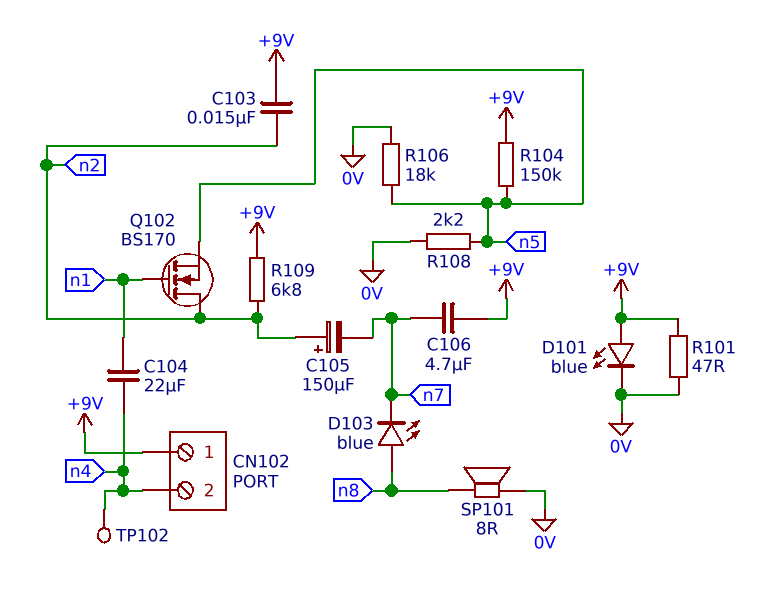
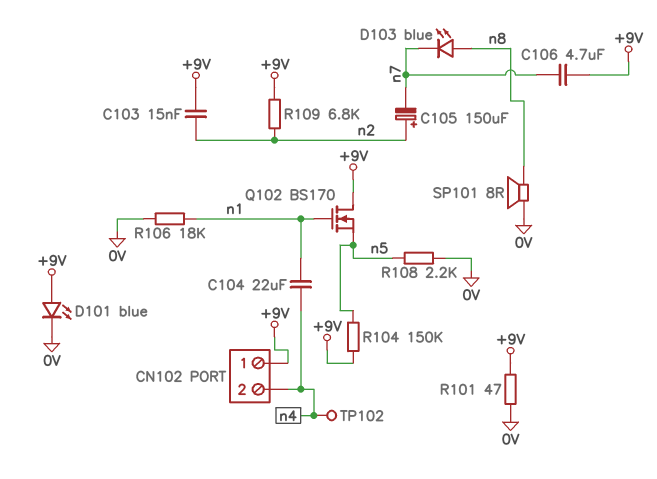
Q102: NMOS BS170 (G n1, D n2, S n5) -> NMOS BS170 (G n1, D +9V, S n5)
R106: 18k (0V, n5) -> 18k (0V, n1)

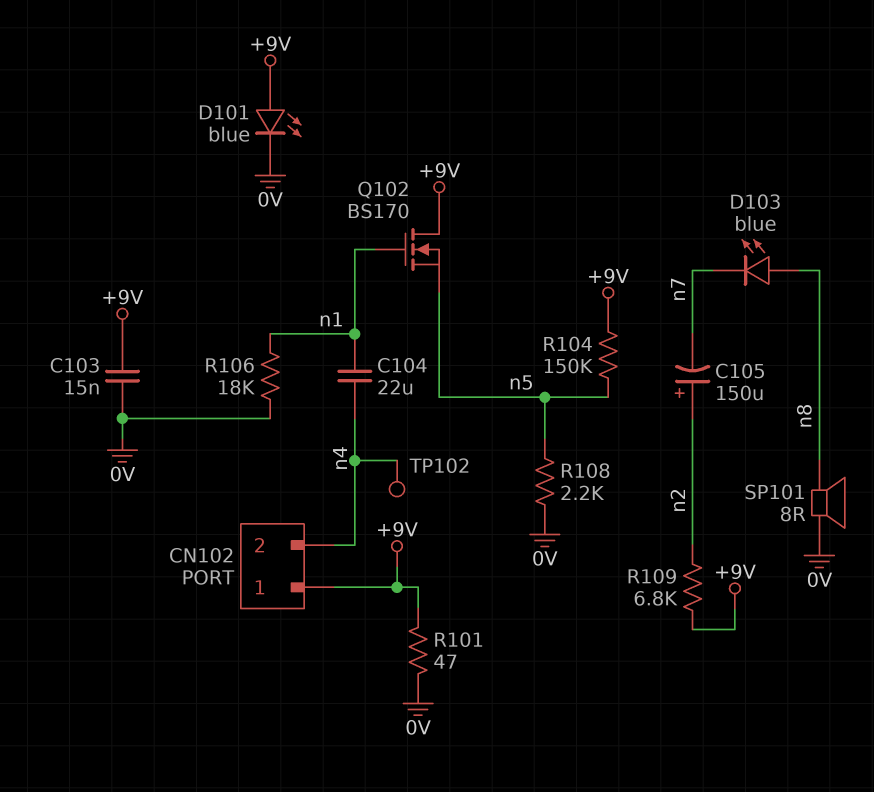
C103: 15nF (+9V, n2) -> 15nF (+9V, 0V)
C106: 4.7uF (+9V, n7) -> none

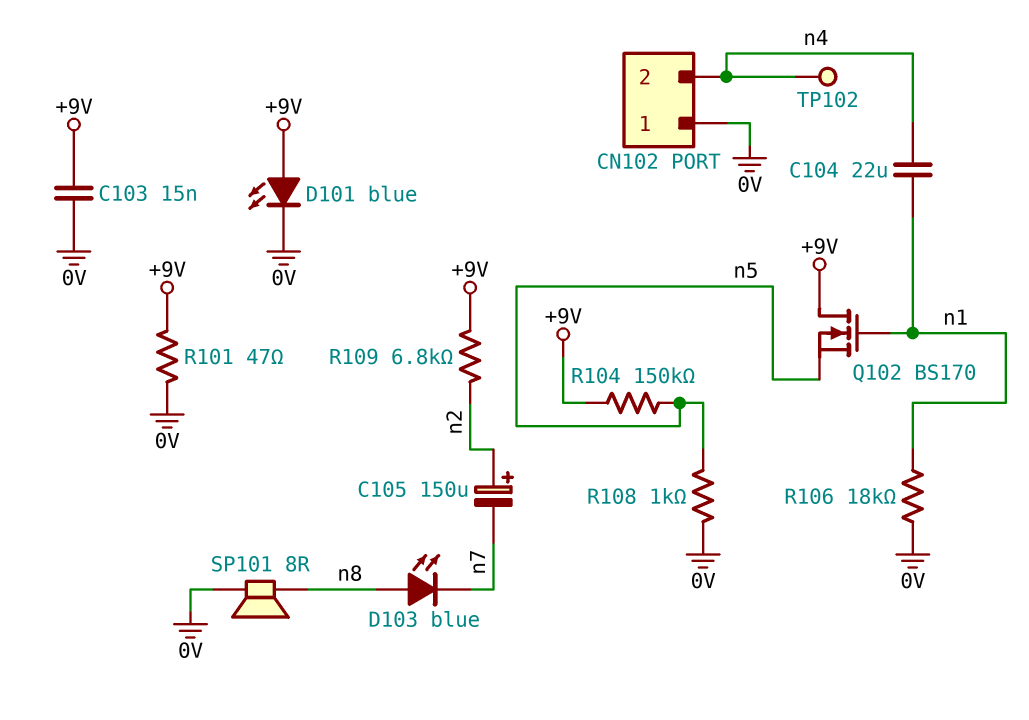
CN102 pin 1: +9V -> 0V
R108: 2.2k (0V, n5) -> 1k (0V, n5)

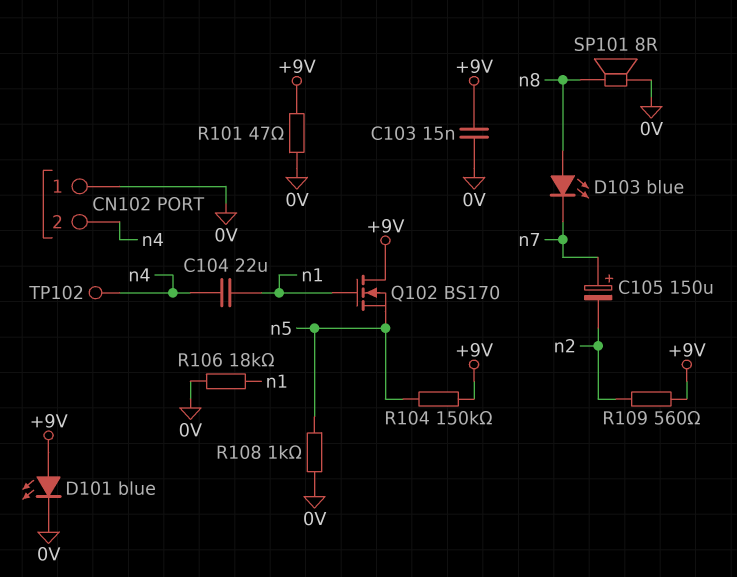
C105: 150uF (plus n2, minus n7) -> 150uF (plus n7, minus n2)
R109: 6.8k (+9V, n2) -> 560 (+9V, n2)

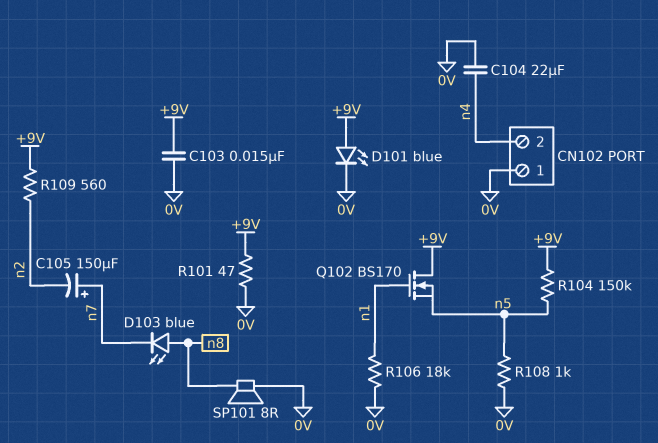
C104: 22uF (n1, n4) -> 22uF (0V, n4)
TP102: test point (n4) -> none

